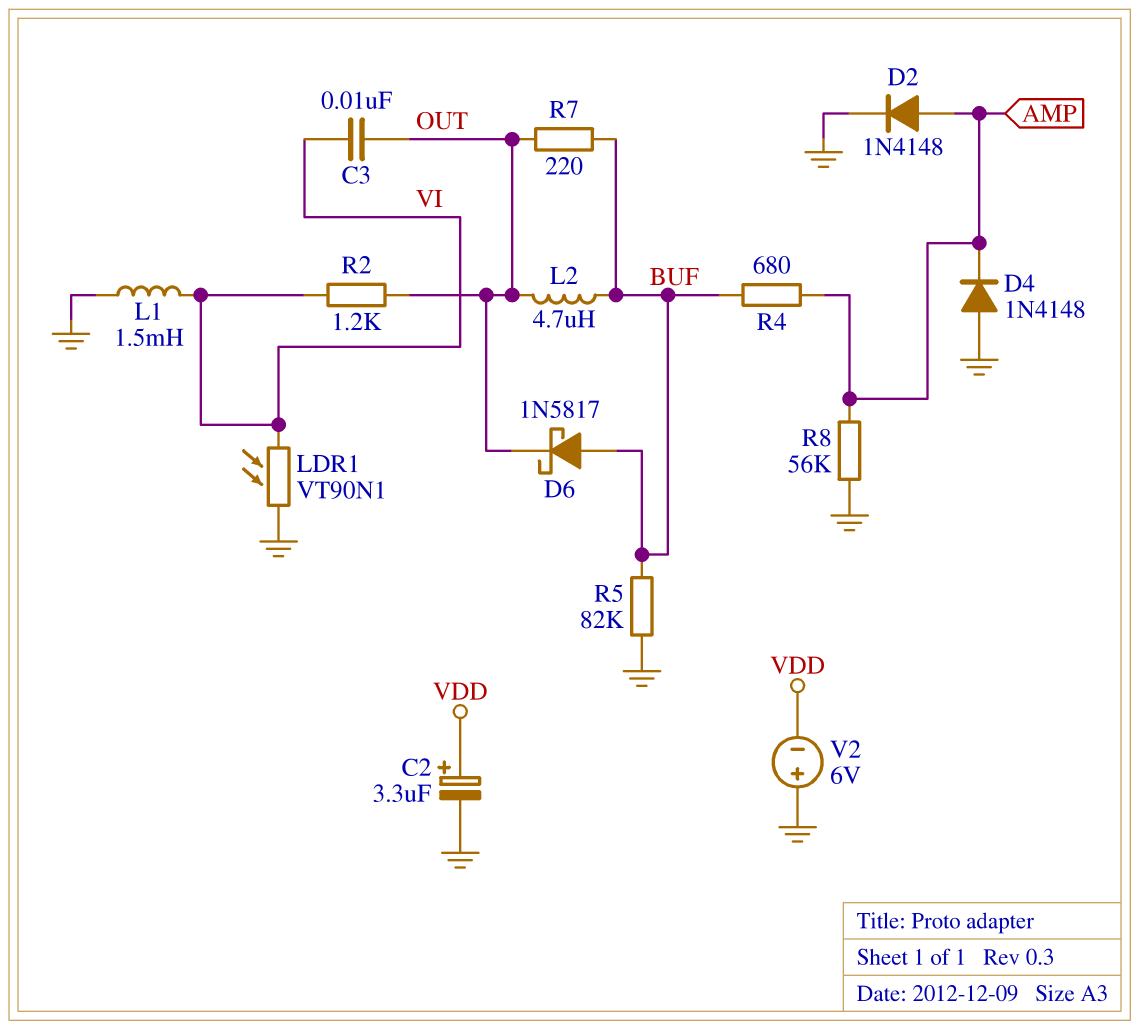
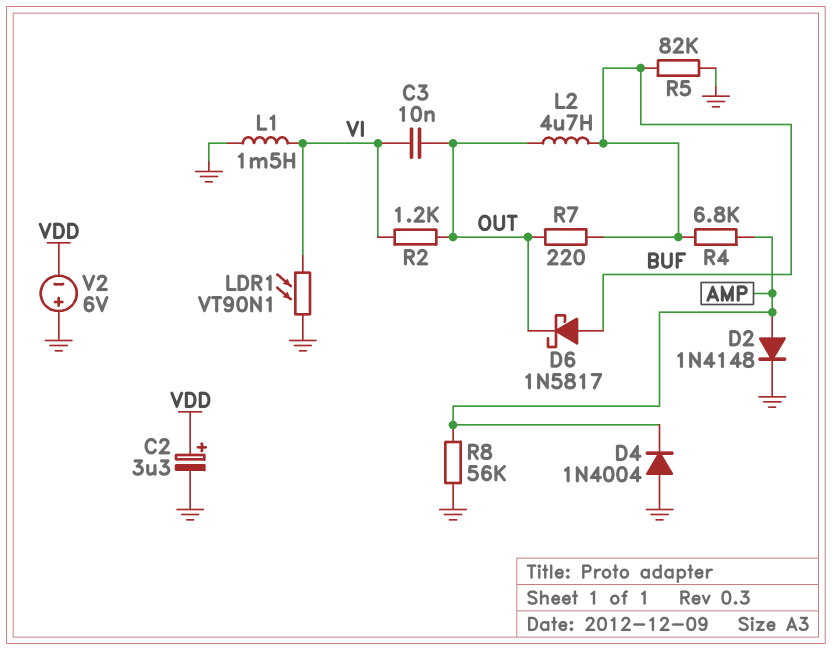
D4: diode 1N4148 (A GND, K AMP) -> diode 1N4004 (A GND, K AMP)
R4: 680 (AMP, BUF) -> 6.8k (AMP, BUF)

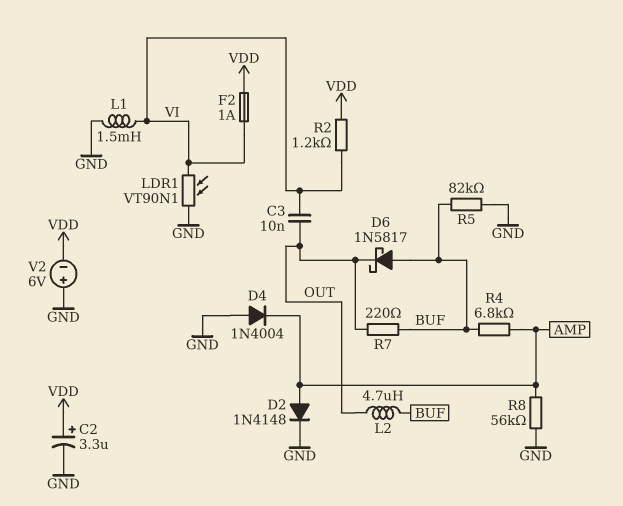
F2: none -> 1A (VDD, VI)
R2: 1.2k (OUT, VI) -> 1.2k (VDD, VI)

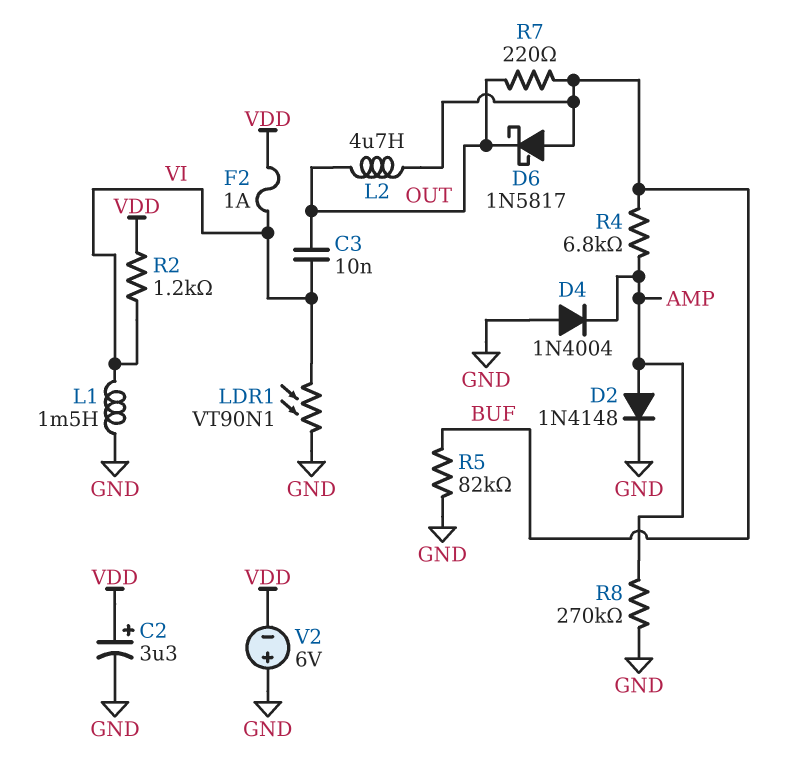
R8: 56k (AMP, GND) -> 270k (AMP, GND)

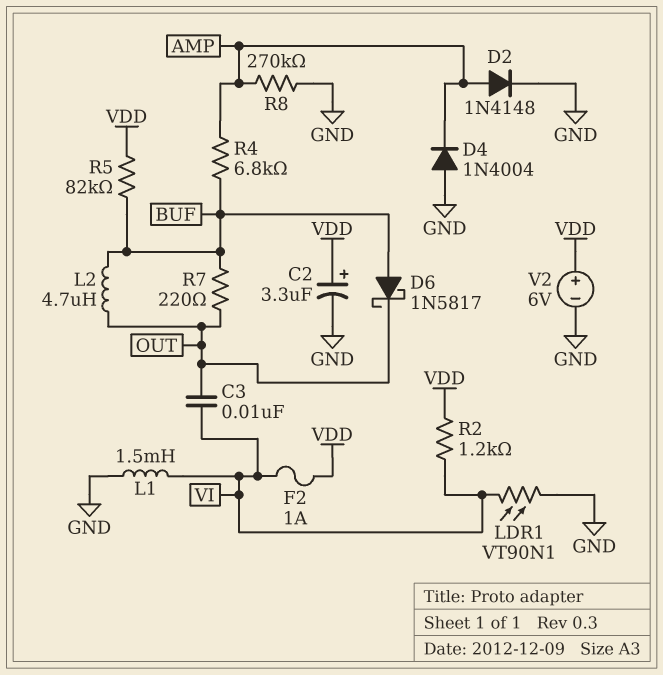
R5: 82k (BUF, GND) -> 82k (BUF, VDD)
V2: 6V (plus GND, minus VDD) -> 6V (plus VDD, minus GND)

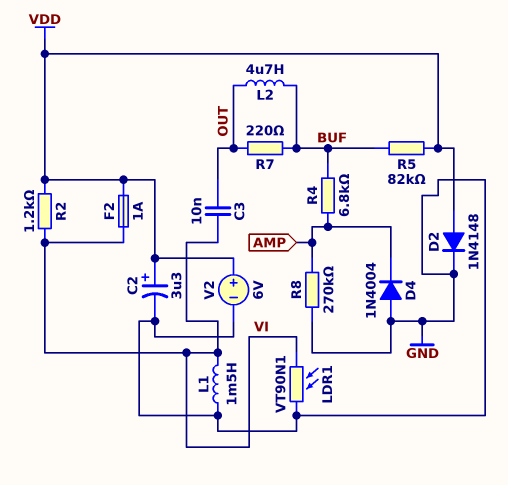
D2: diode 1N4148 (A AMP, K GND) -> diode 1N4148 (A VDD, K GND)
D6: schottky 1N5817 (A BUF, K OUT) -> none

